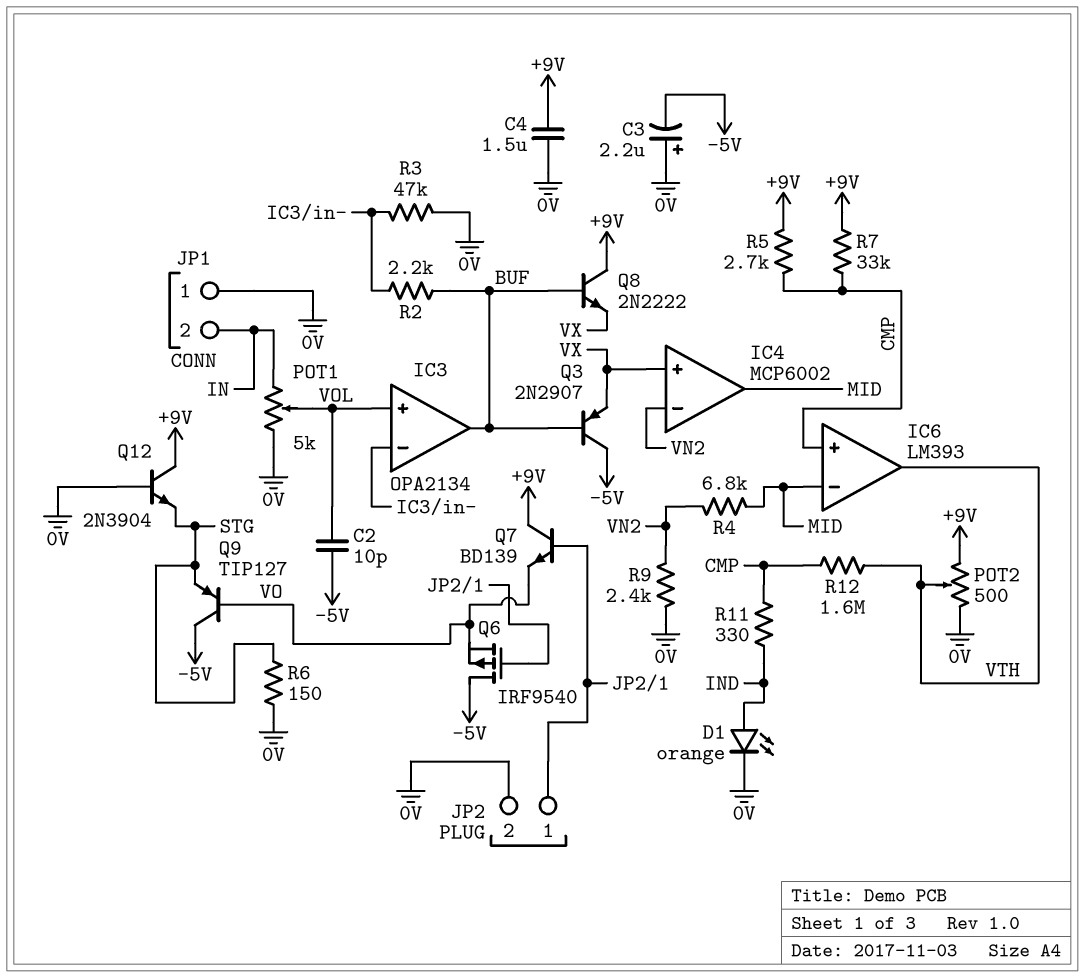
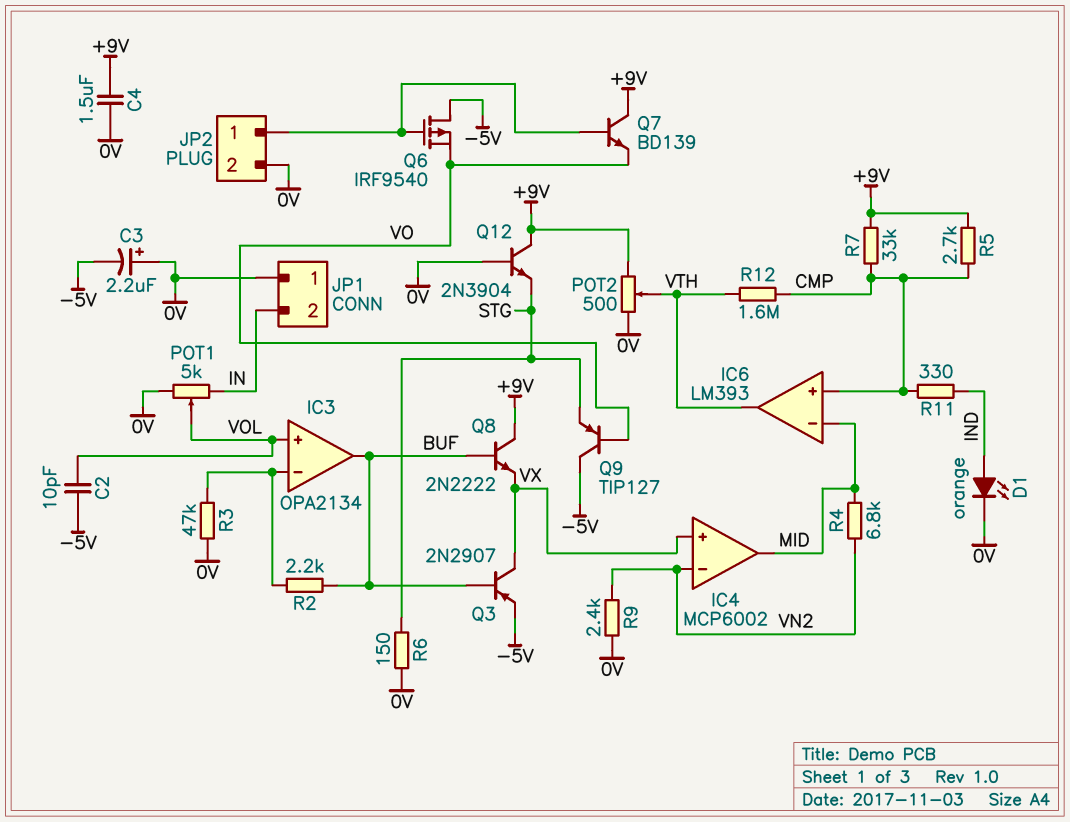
Q3: PNP 2N2907 (B BUF, C -5V, E VX) -> PNP 2N2907 (B BUF, C VX, E -5V)

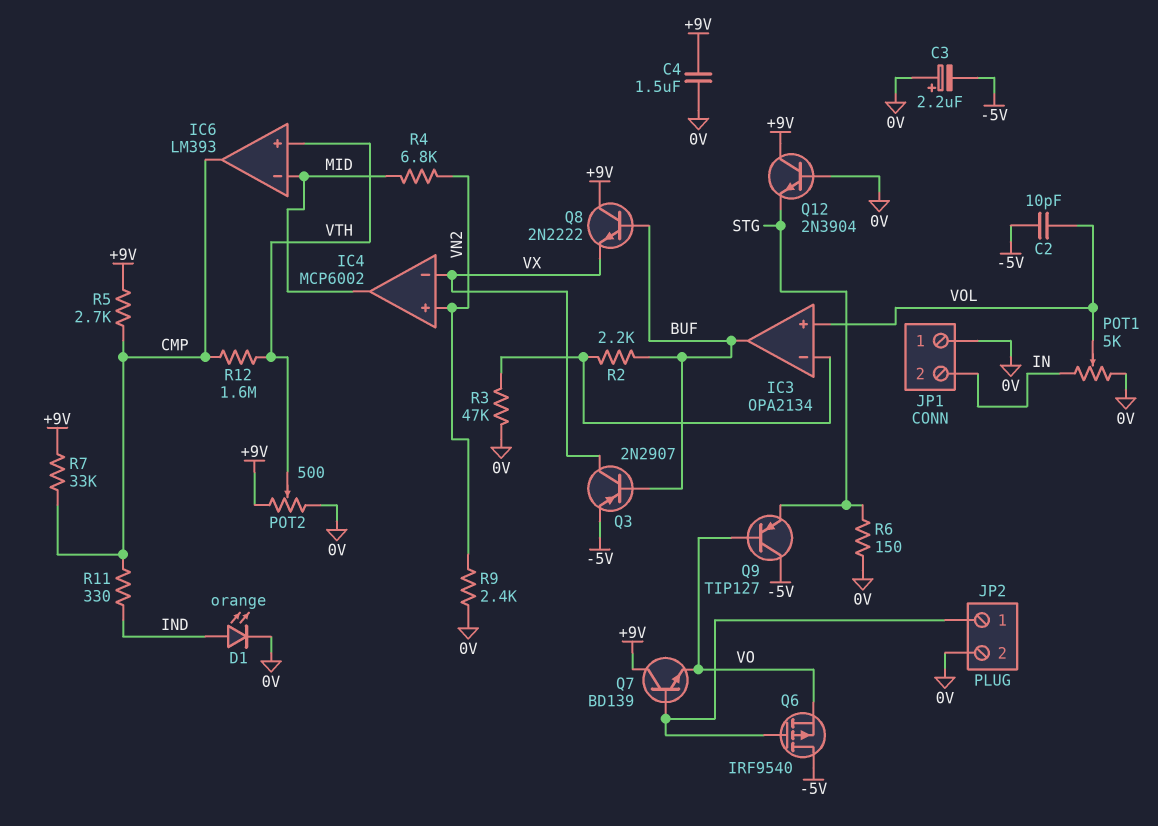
IC4 pin in+: VX -> VN2
IC4 pin in-: VN2 -> VX
IC6 pin in+: CMP -> VTH
IC6 pin out: VTH -> CMP

